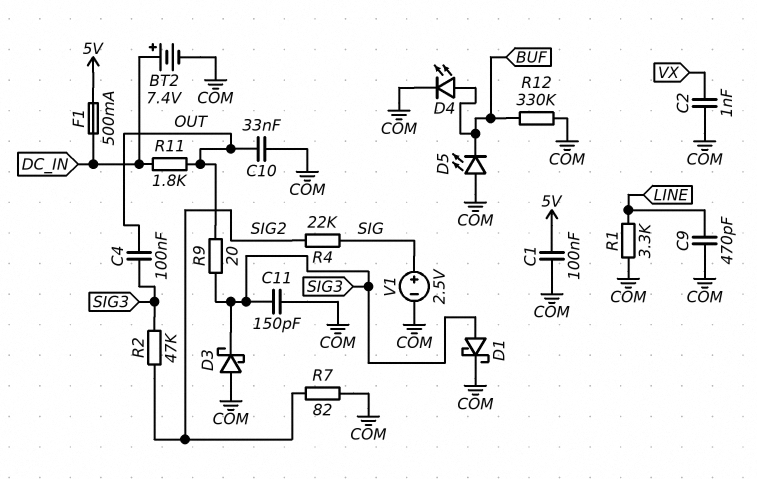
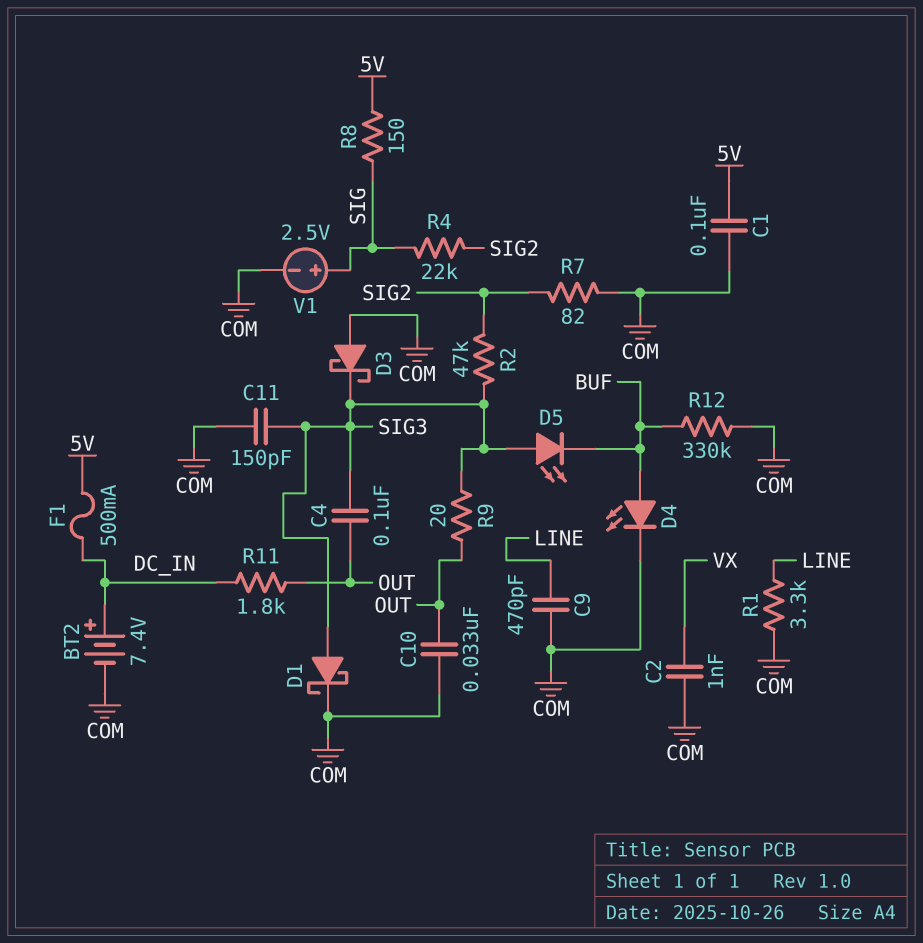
D5: LED (A COM, K BUF) -> LED (A SIG3, K BUF)
R8: none -> 150 (5V, SIG)

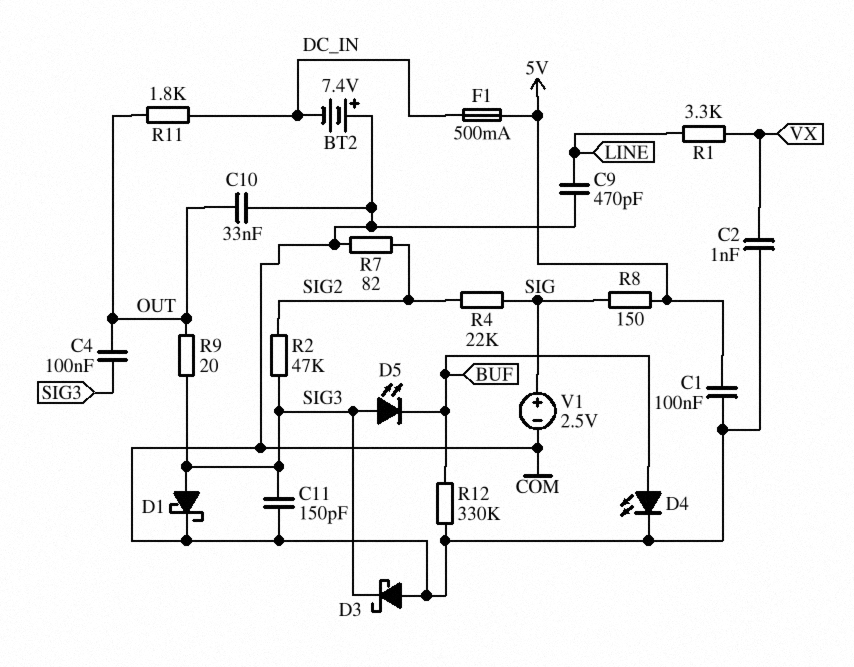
BT2: 7.4V (plus DC_IN, minus COM) -> 7.4V (plus COM, minus DC_IN)
R1: 3.3k (COM, LINE) -> 3.3k (LINE, VX)

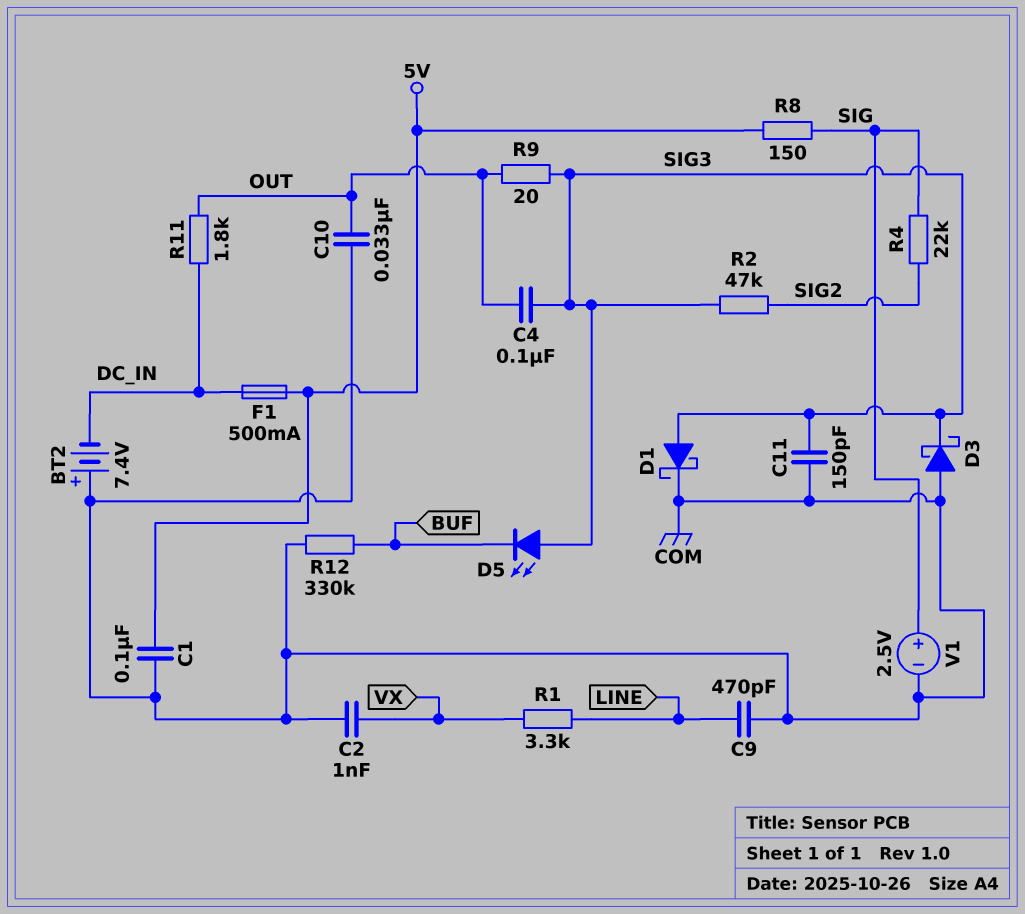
D4: LED (A BUF, K COM) -> none
R7: 82 (COM, SIG2) -> none

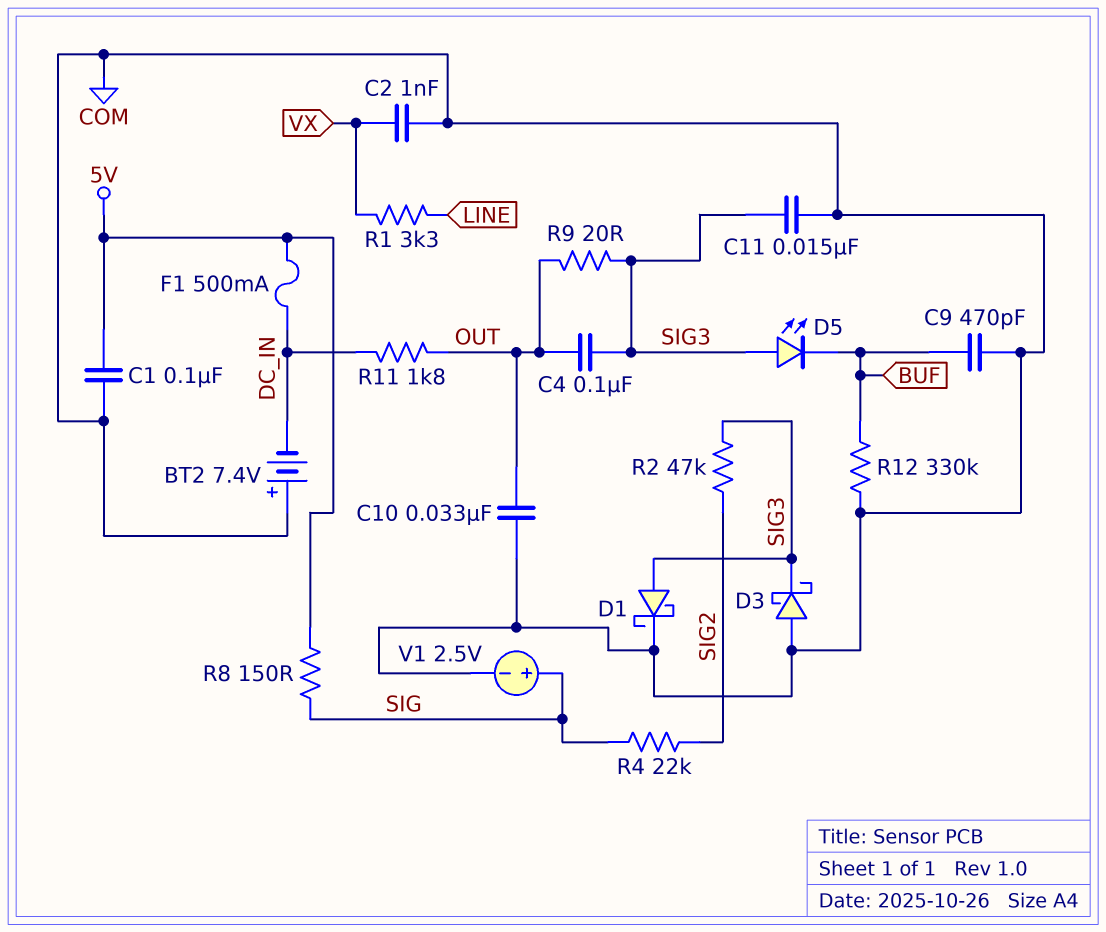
C9: 470pF (COM, LINE) -> 470pF (BUF, COM)
C11: 150pF (COM, SIG3) -> 15nF (COM, SIG3)

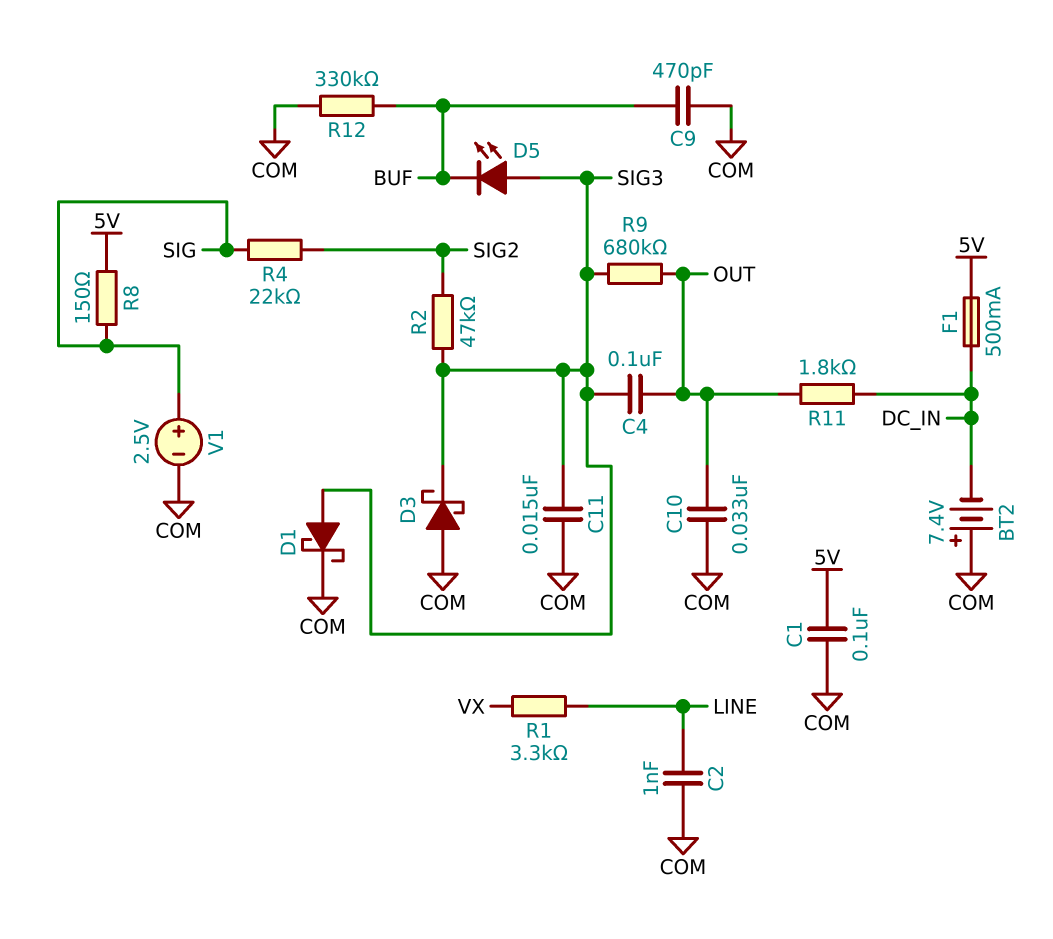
C2: 1nF (COM, VX) -> 1nF (COM, LINE)
R9: 20 (OUT, SIG3) -> 680k (OUT, SIG3)

